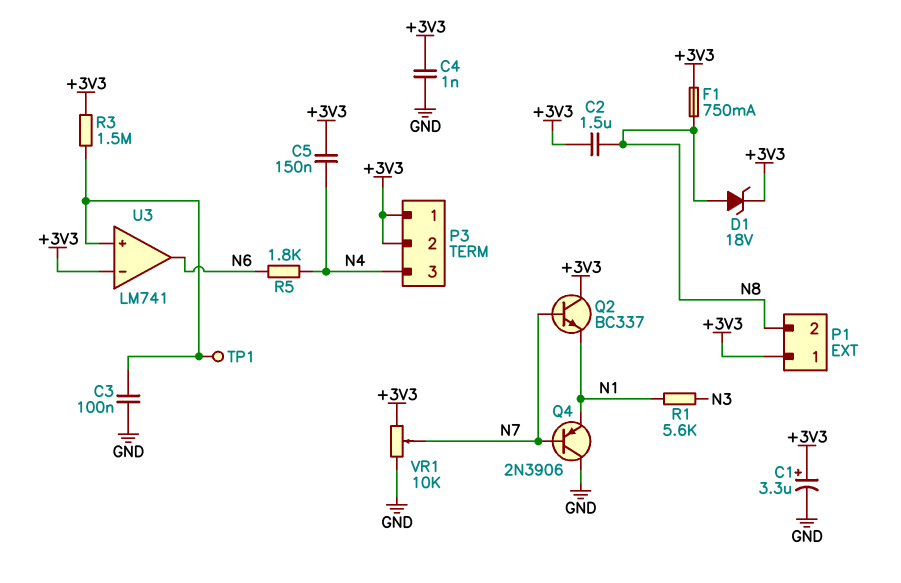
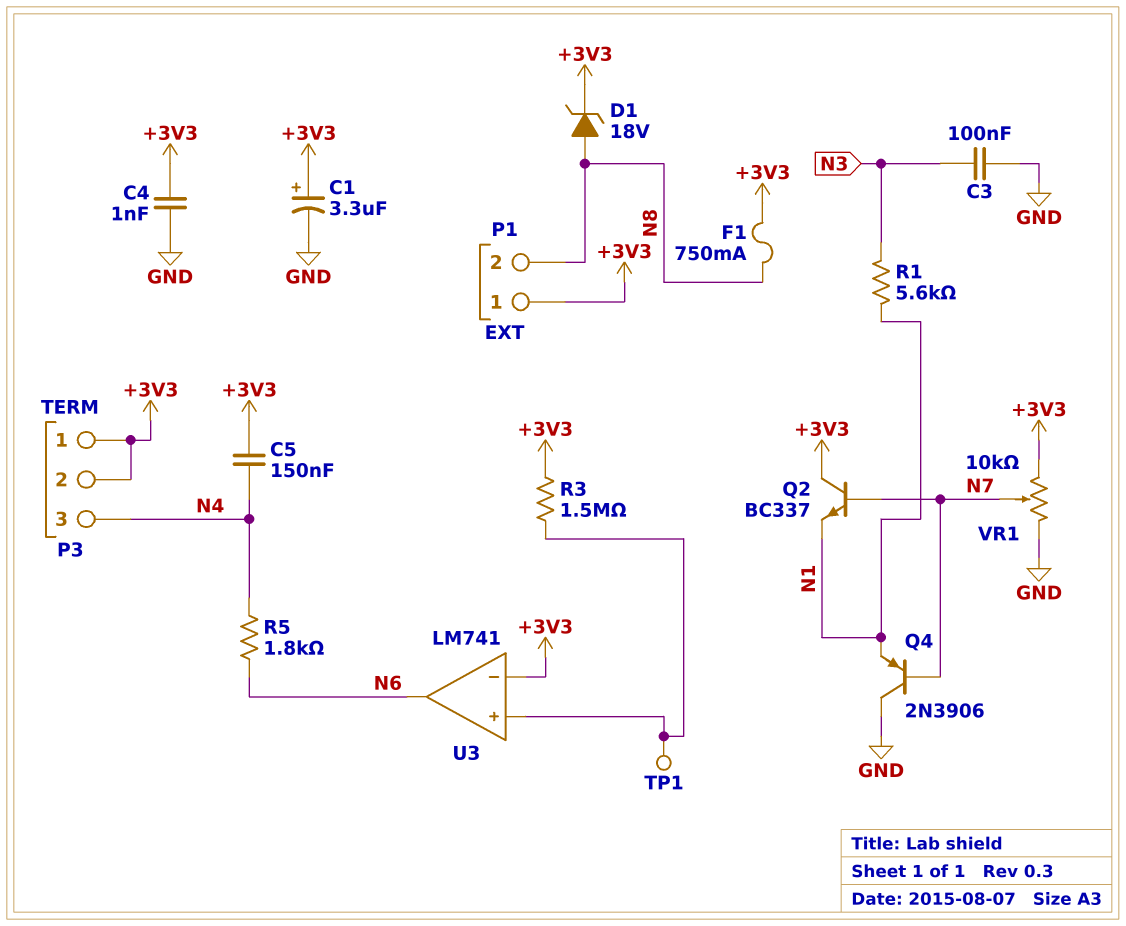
C2: 1.5uF (+3V3, N8) -> none
C3: 100nF (GND, U3/in+) -> 100nF (GND, N3)

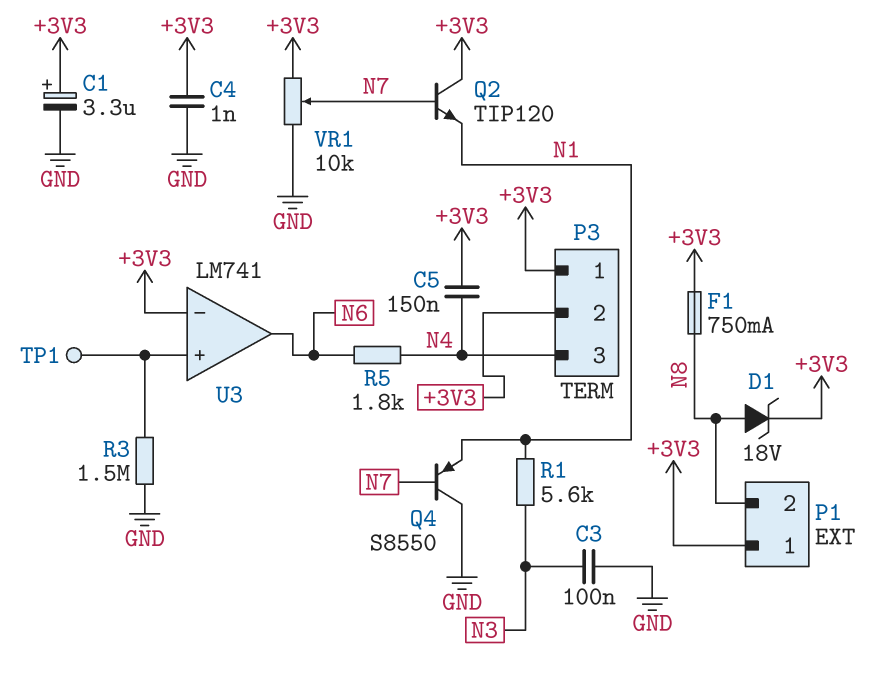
Q2: NPN BC337 (B N7, C +3V3, E N1) -> NPN TIP120 (B N7, C +3V3, E N1)
Q4: PNP 2N3906 (B N7, C GND, E N1) -> PNP S8550 (B N7, C GND, E N1)
R3: 1.5M (+3V3, U3/in+) -> 1.5M (GND, U3/in+)

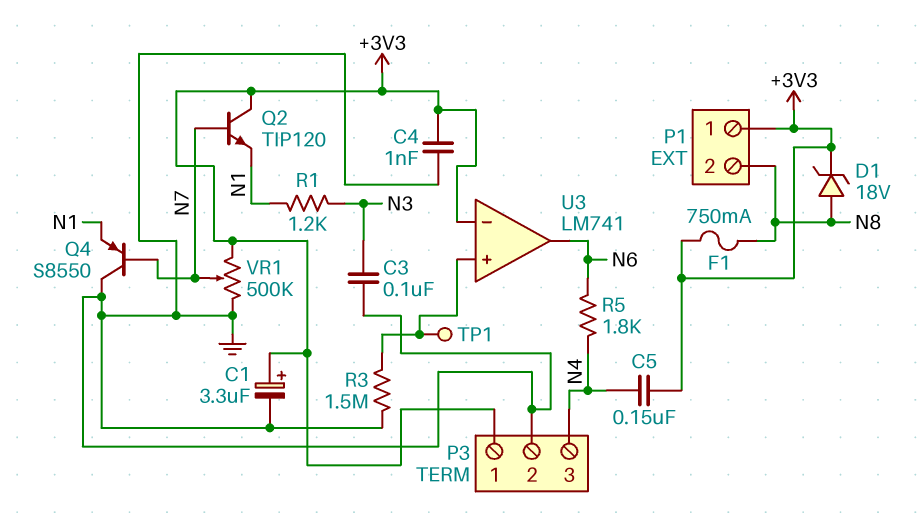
P3 pin 2: +3V3 -> GND
R1: 5.6k (N1, N3) -> 1.2k (N1, N3)
VR1: 10k (+3V3, GND, wiper N7) -> 500k (+3V3, GND, wiper N7)

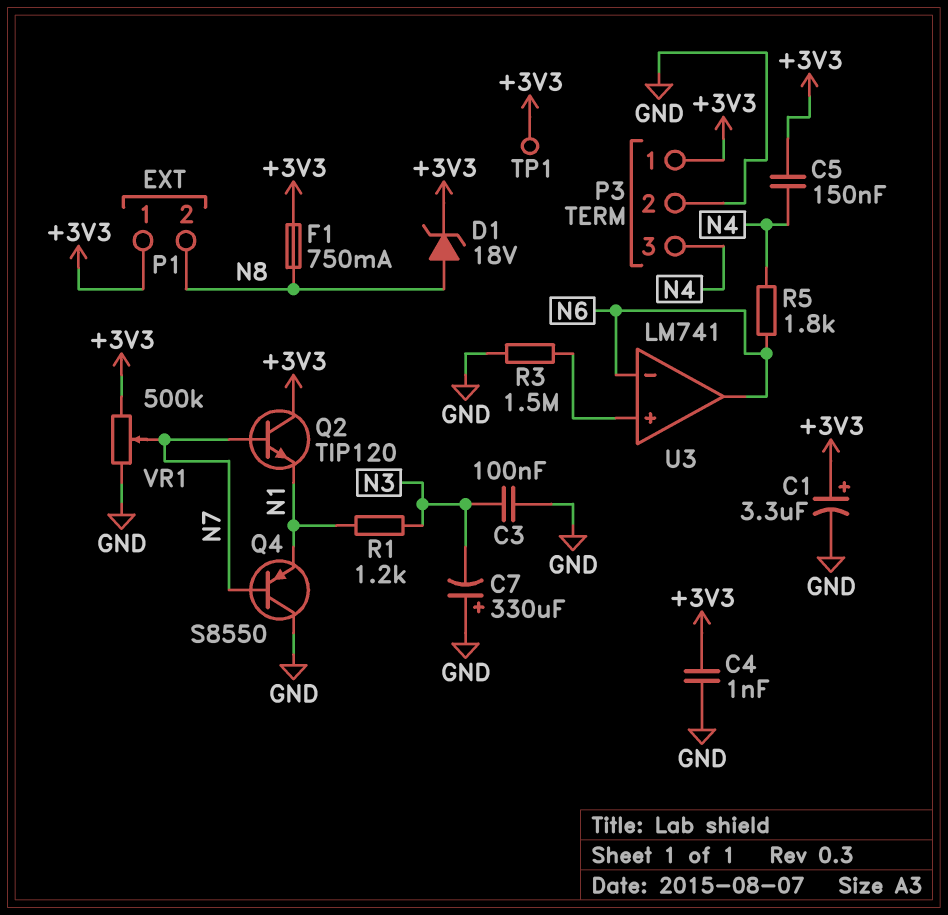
C7: none -> 330uF (plus GND, minus N3)
TP1: test point (U3/in+) -> test point (+3V3)
U3 pin in-: +3V3 -> N6

